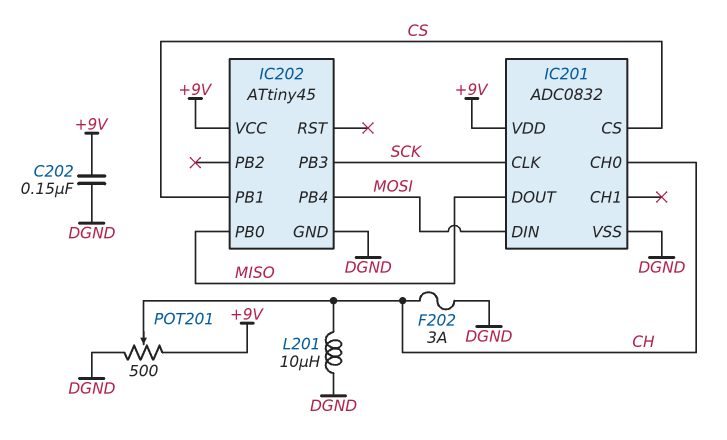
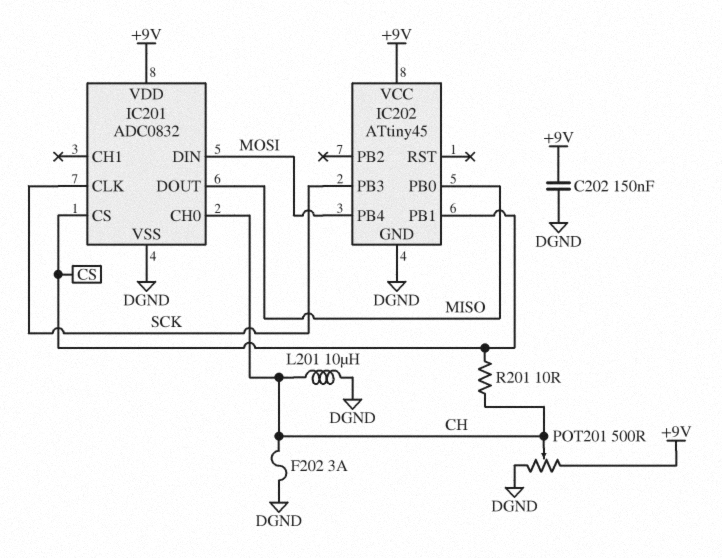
R201: none -> 10 (CH, CS)

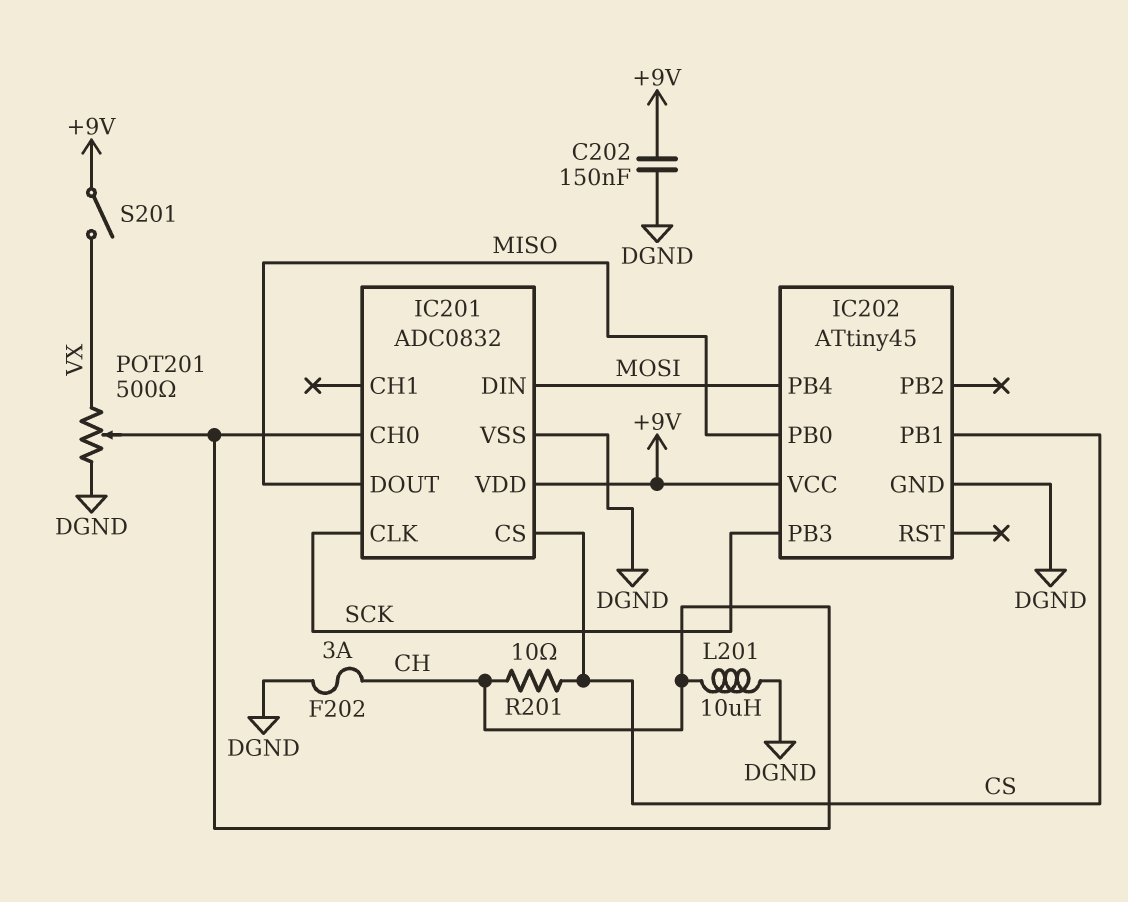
POT201: 500 (+9V, DGND, wiper CH) -> 500 (DGND, VX, wiper CH)
S201: none -> switch (+9V, VX)

